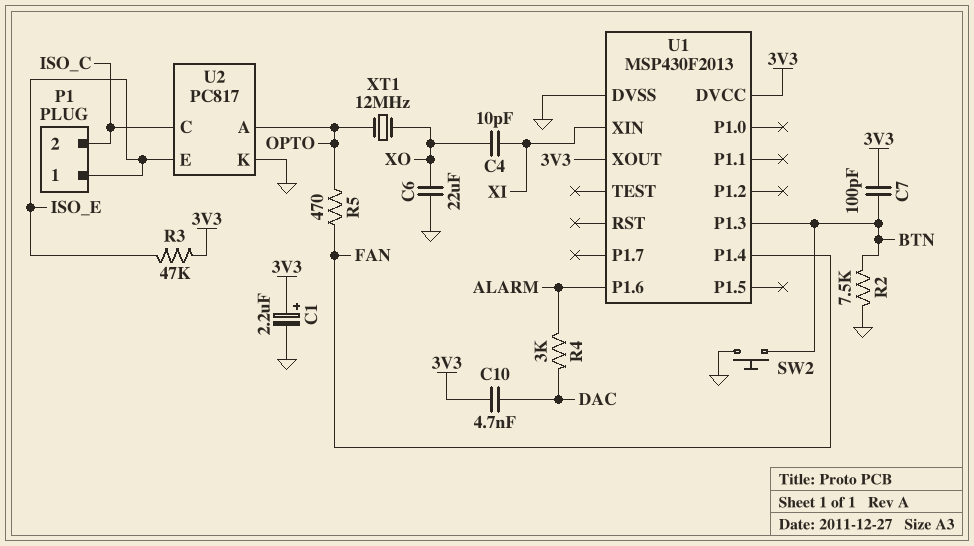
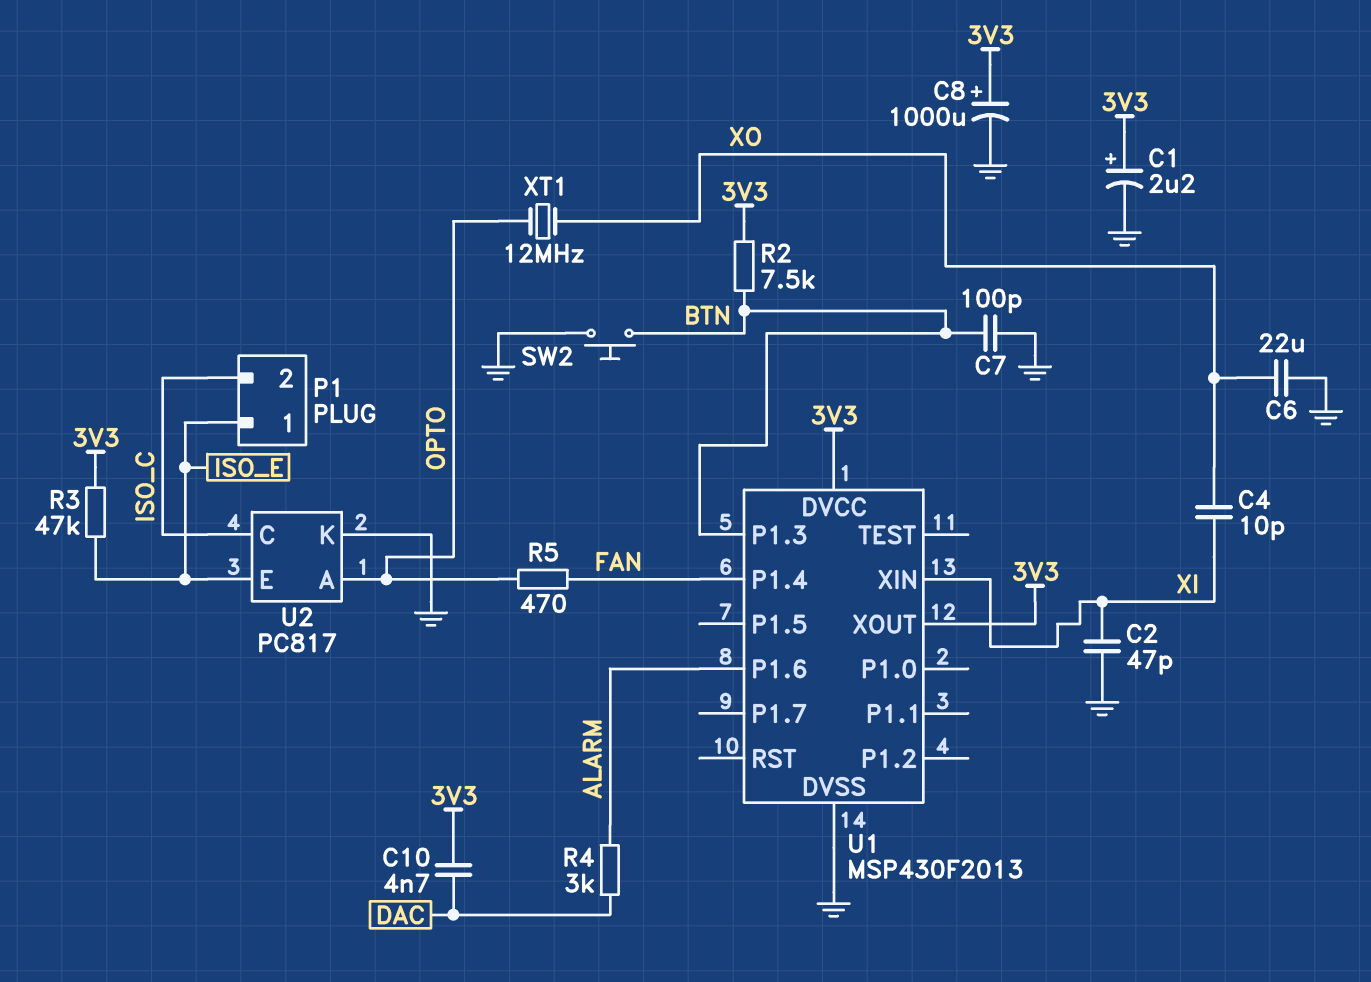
C2: none -> 47pF (GND, XI)
C7: 100pF (3V3, BTN) -> 100pF (BTN, GND)
C8: none -> 1000uF (plus 3V3, minus GND)
R2: 7.5k (BTN, GND) -> 7.5k (3V3, BTN)

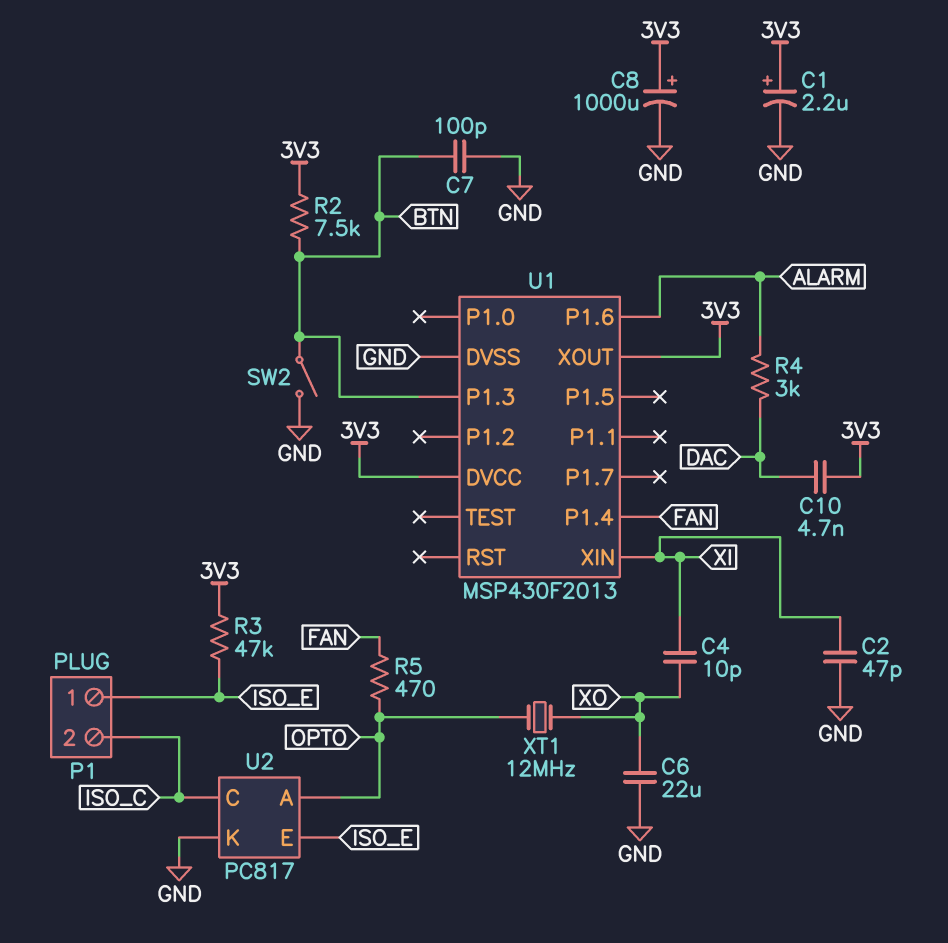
SW2: button (BTN, GND) -> switch (BTN, GND)

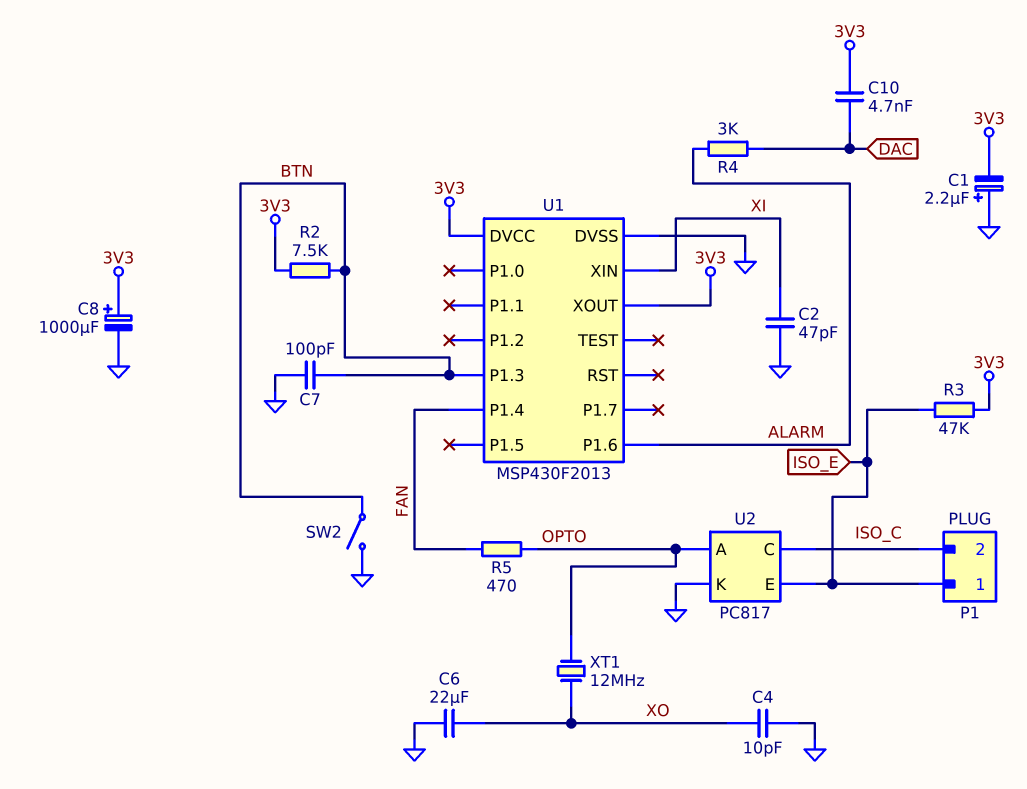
C1: 2.2uF (plus 3V3, minus GND) -> 2.2uF (plus GND, minus 3V3)
C4: 10pF (XI, XO) -> 10pF (GND, XO)

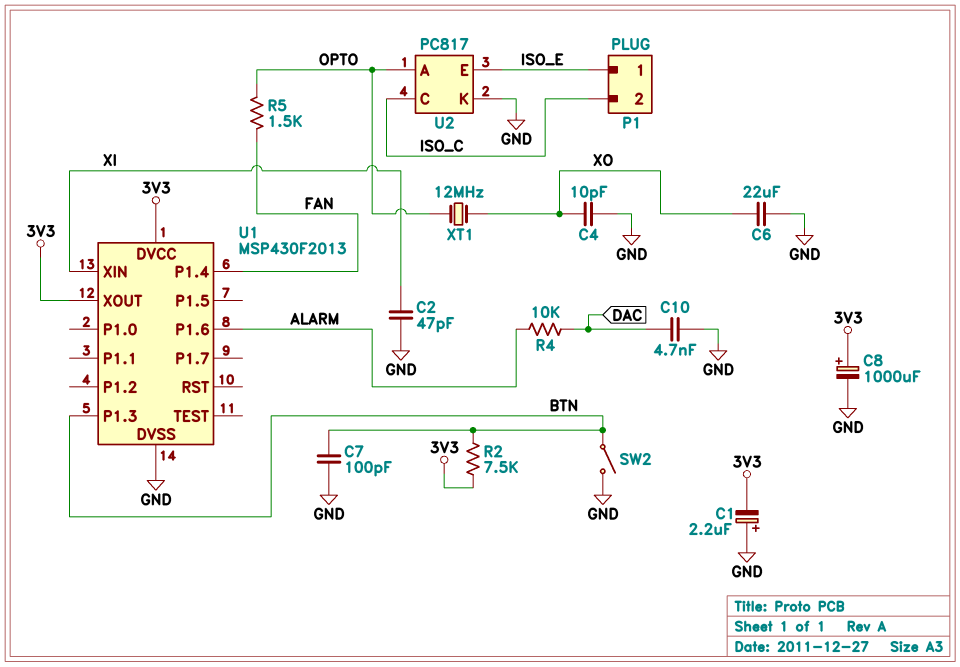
C10: 4.7nF (3V3, DAC) -> 4.7nF (DAC, GND)
R3: 47k (3V3, ISO_E) -> none
R4: 3k (ALARM, DAC) -> 10k (ALARM, DAC)
R5: 470 (FAN, OPTO) -> 1.5k (FAN, OPTO)

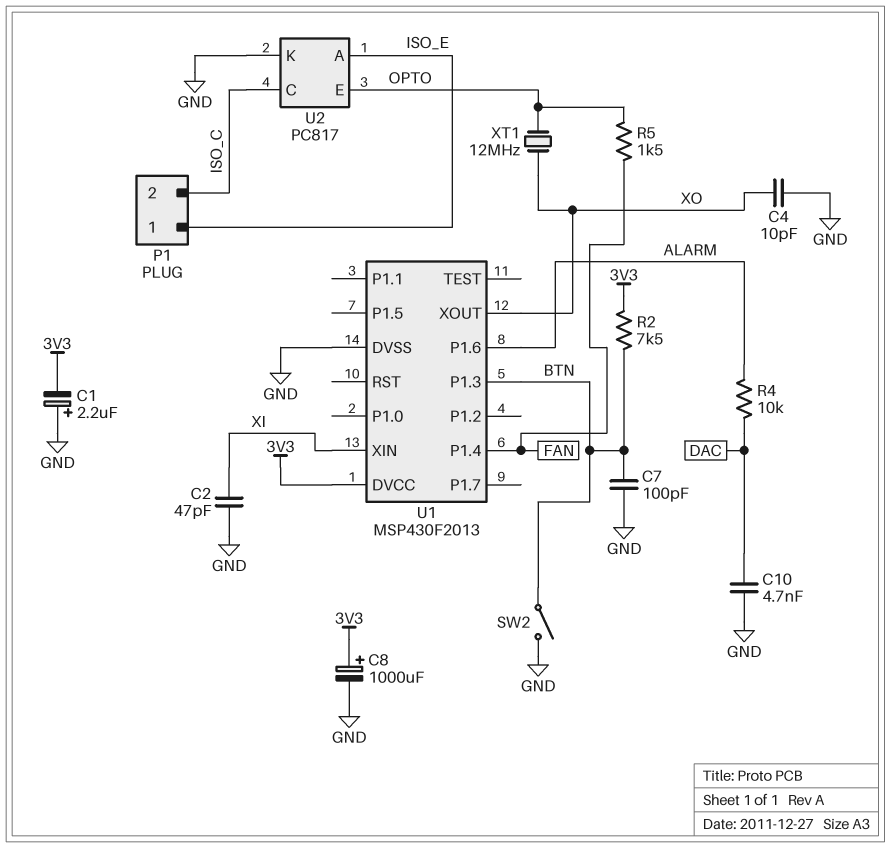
C6: 22uF (GND, XO) -> none
U1 pin XOUT: 3V3 -> XO
U2 pin A: OPTO -> ISO_E
U2 pin E: ISO_E -> OPTO

